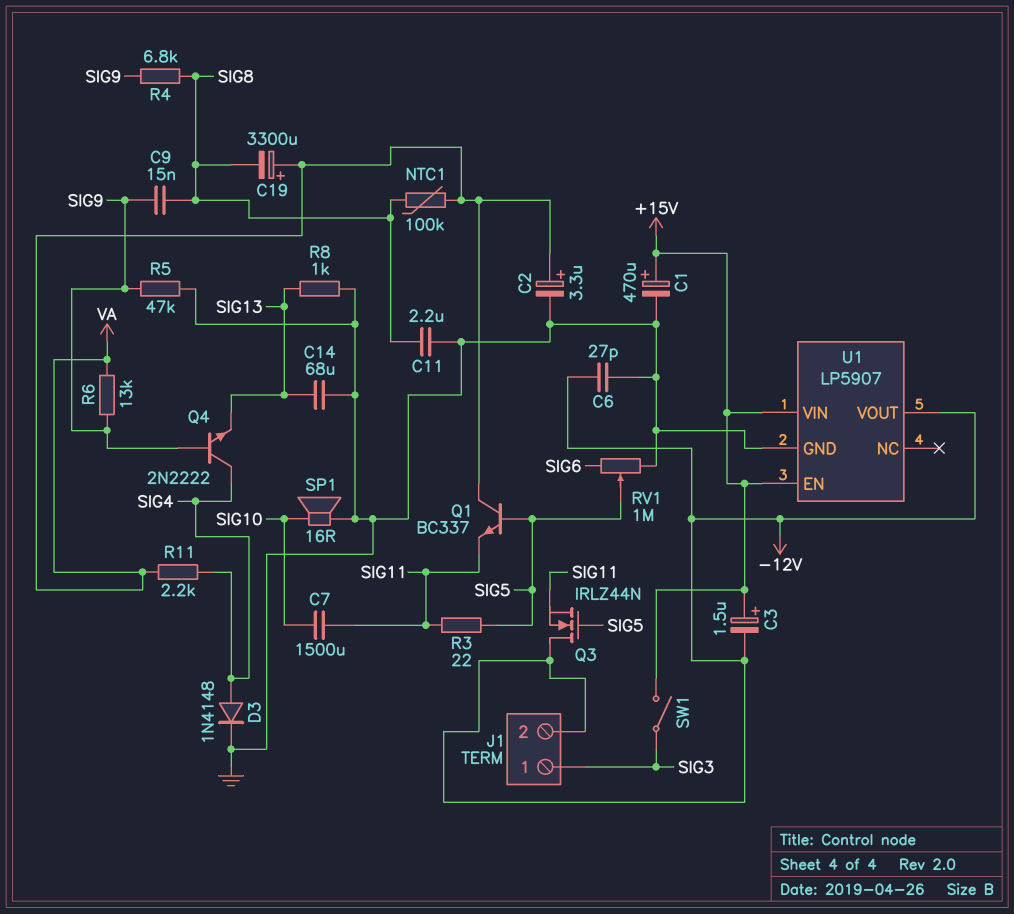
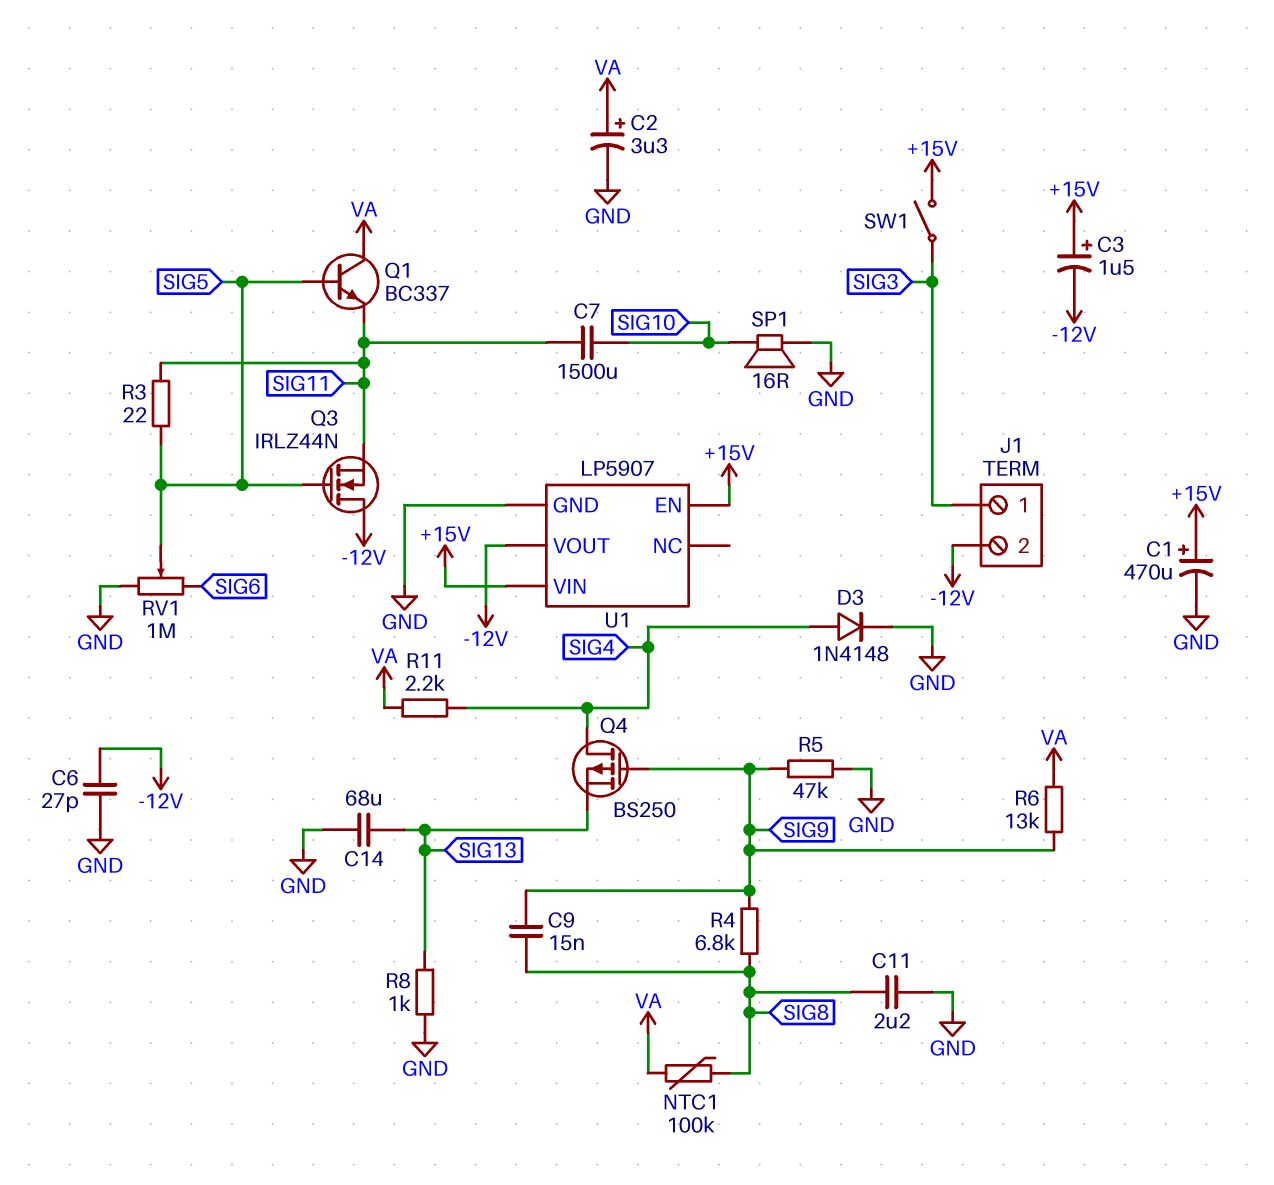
C19: 3300uF (plus VA, minus SIG8) -> none
Q4: NPN 2N2222 (B SIG9, C SIG4, E SIG13) -> PMOS BS250 (G SIG9, D SIG4, S SIG13)

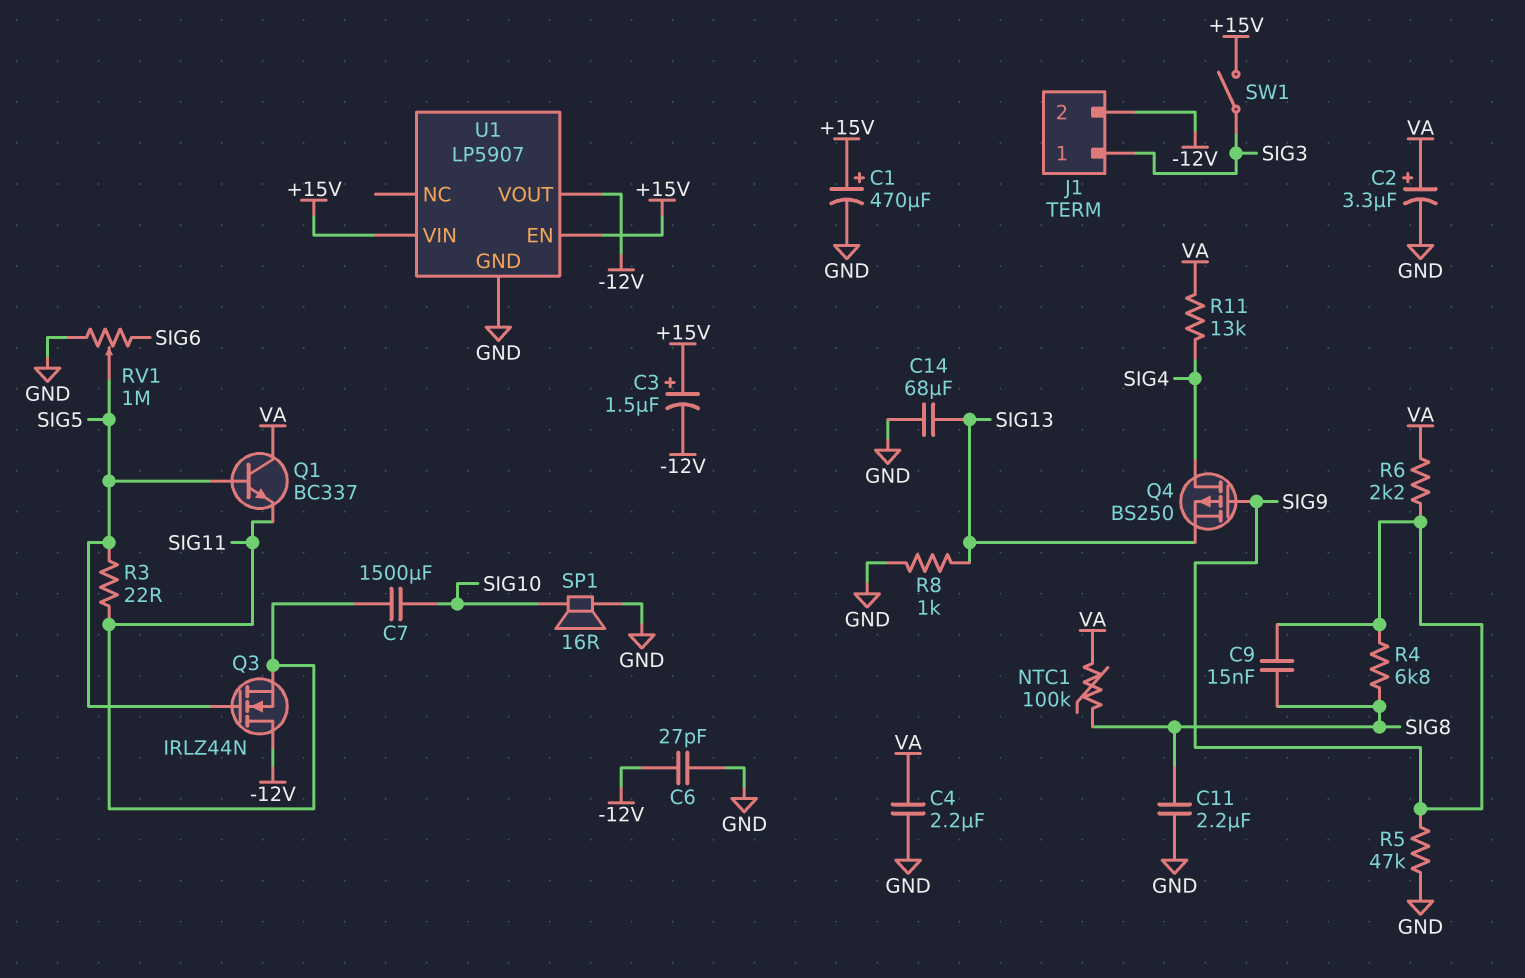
C4: none -> 2.2uF (GND, VA)
D3: diode 1N4148 (A SIG4, K GND) -> none
R6: 13k (SIG9, VA) -> 2.2k (SIG9, VA)
R11: 2.2k (SIG4, VA) -> 13k (SIG4, VA)

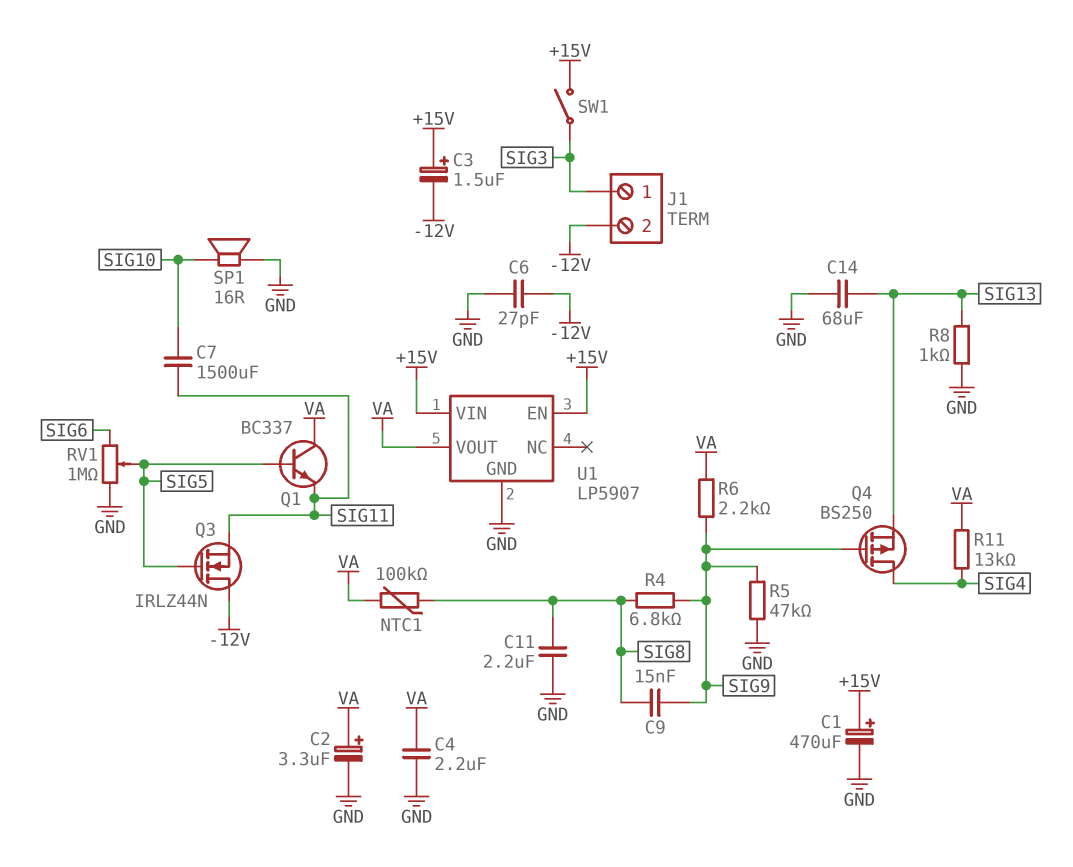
R3: 22 (SIG5, SIG11) -> none
U1 pin VOUT: -12V -> VA

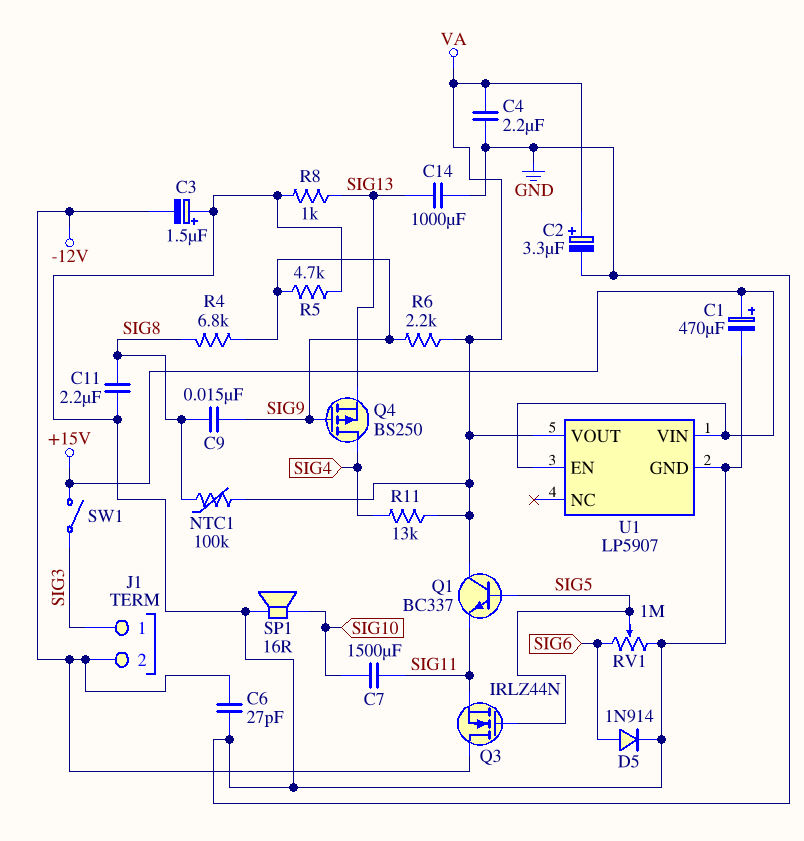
C3: 1.5uF (plus +15V, minus -12V) -> 1.5uF (plus GND, minus -12V)
C14: 68uF (GND, SIG13) -> 1000uF (GND, SIG13)
D5: none -> diode 1N914 (A SIG6, K GND)
R5: 47k (GND, SIG9) -> 4.7k (GND, SIG9)

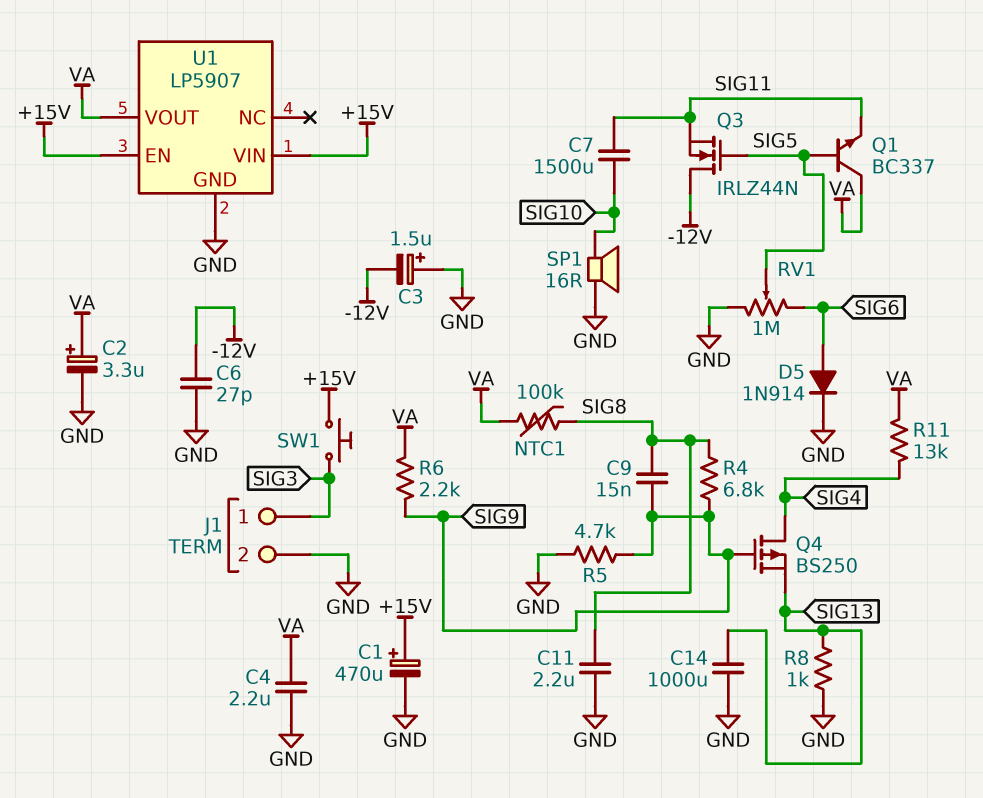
J1 pin 2: -12V -> GND
SW1: switch (+15V, SIG3) -> button (+15V, SIG3)

